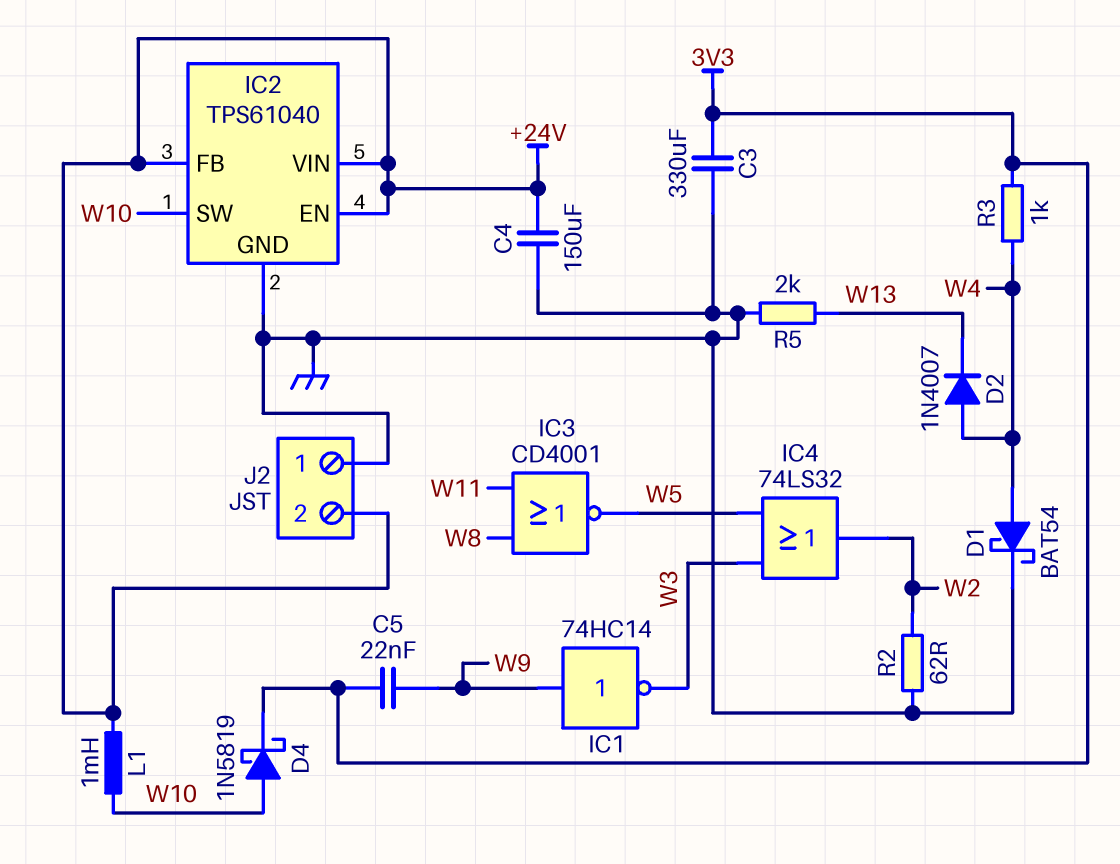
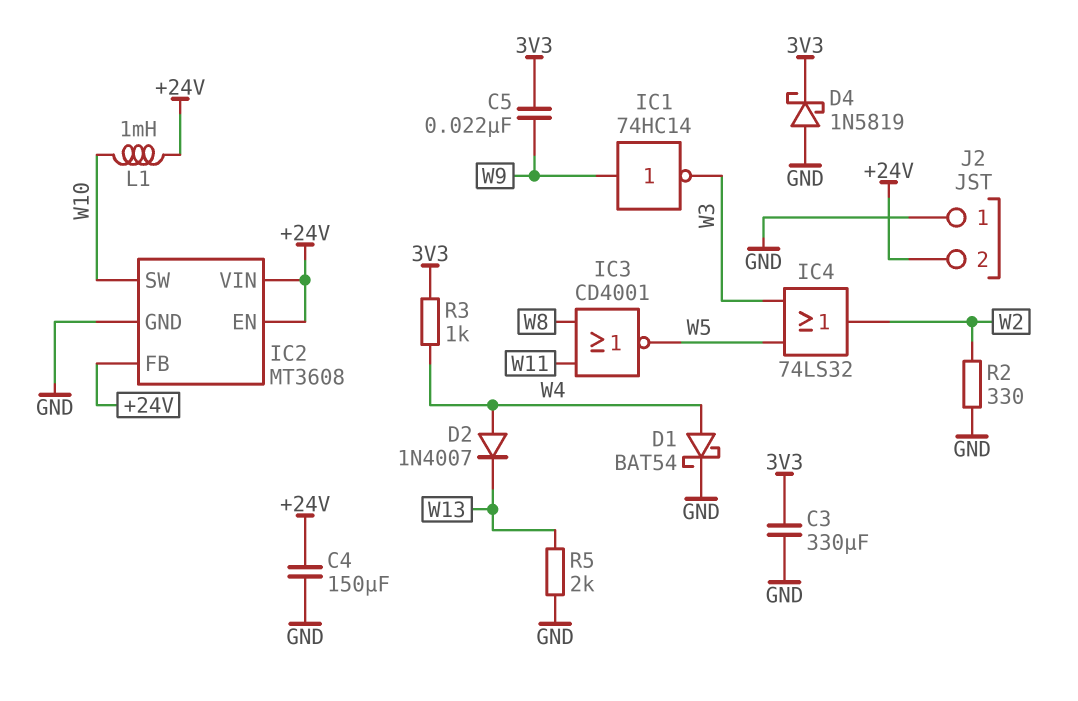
D4: schottky 1N5819 (A W10, K 3V3) -> schottky 1N5819 (A GND, K 3V3)
IC2: TPS61040 -> MT3608
R2: 62 (GND, W2) -> 330 (GND, W2)

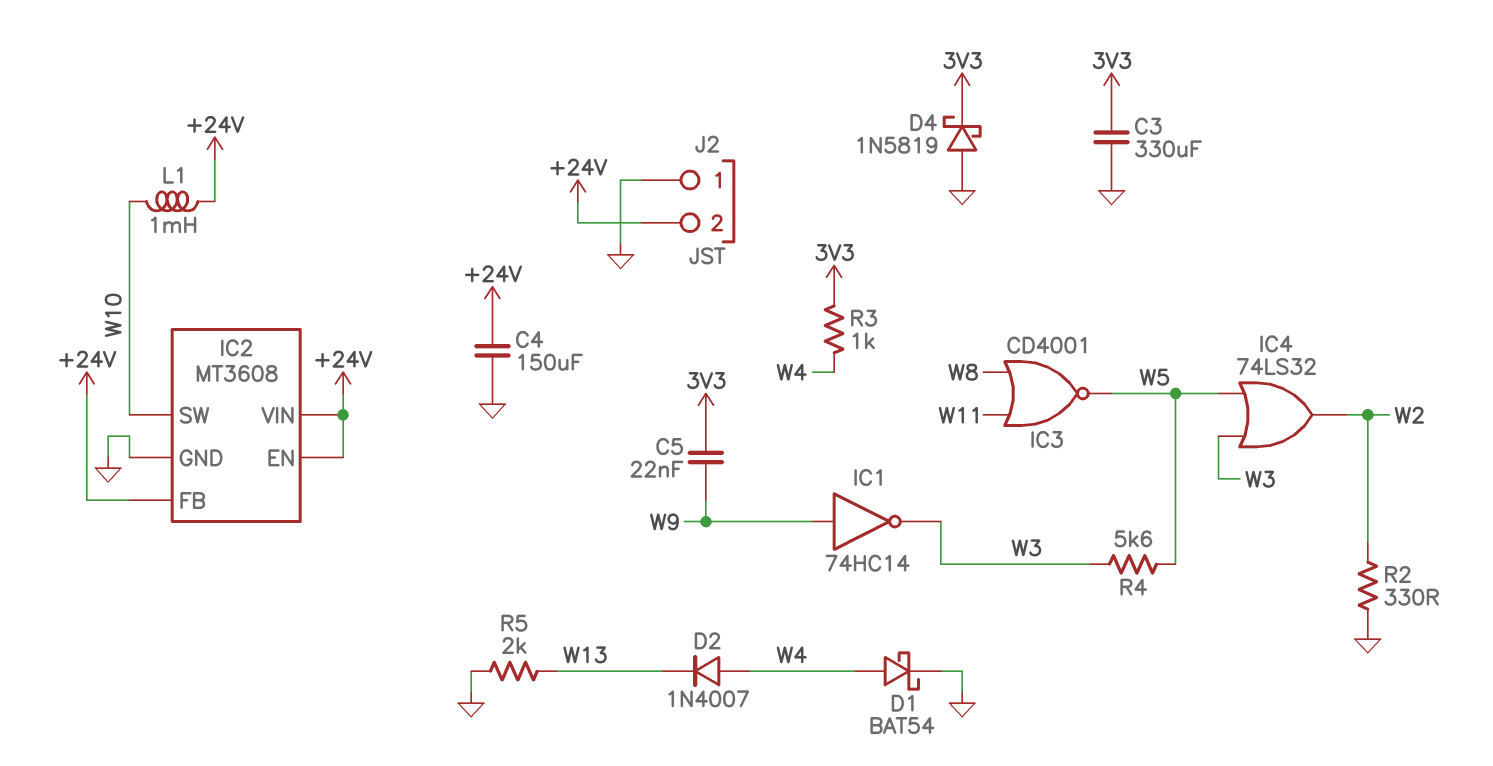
R4: none -> 5.6k (W3, W5)

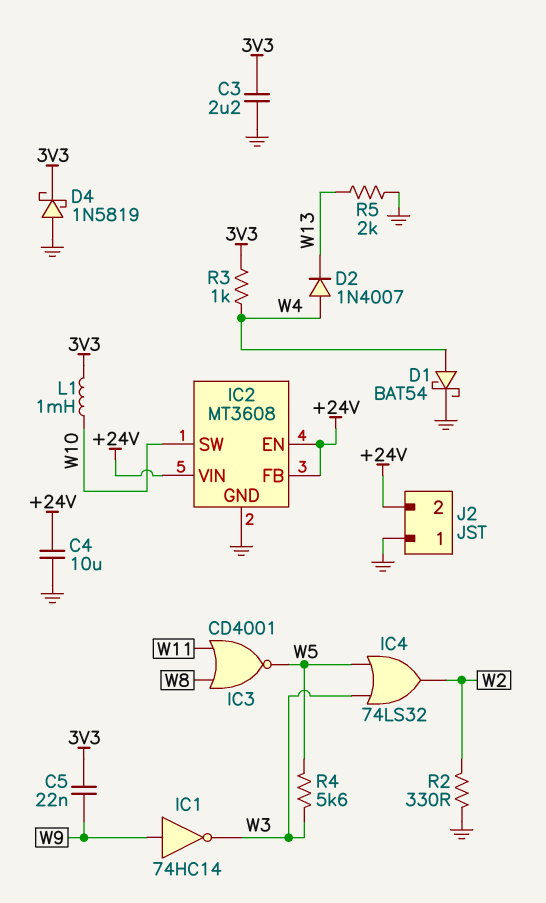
C3: 330uF (3V3, GND) -> 2.2uF (3V3, GND)
C4: 150uF (+24V, GND) -> 10uF (+24V, GND)
L1: 1mH (+24V, W10) -> 1mH (3V3, W10)

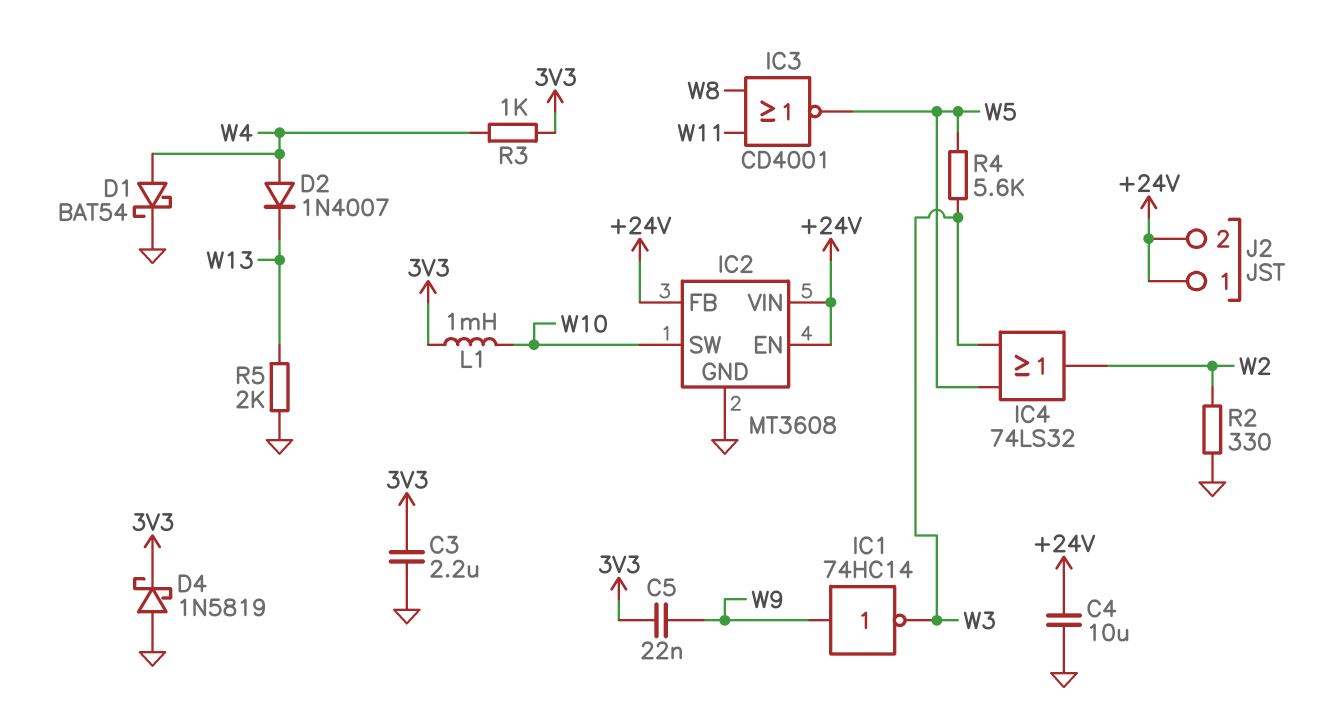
J2 pin 1: GND -> +24V

